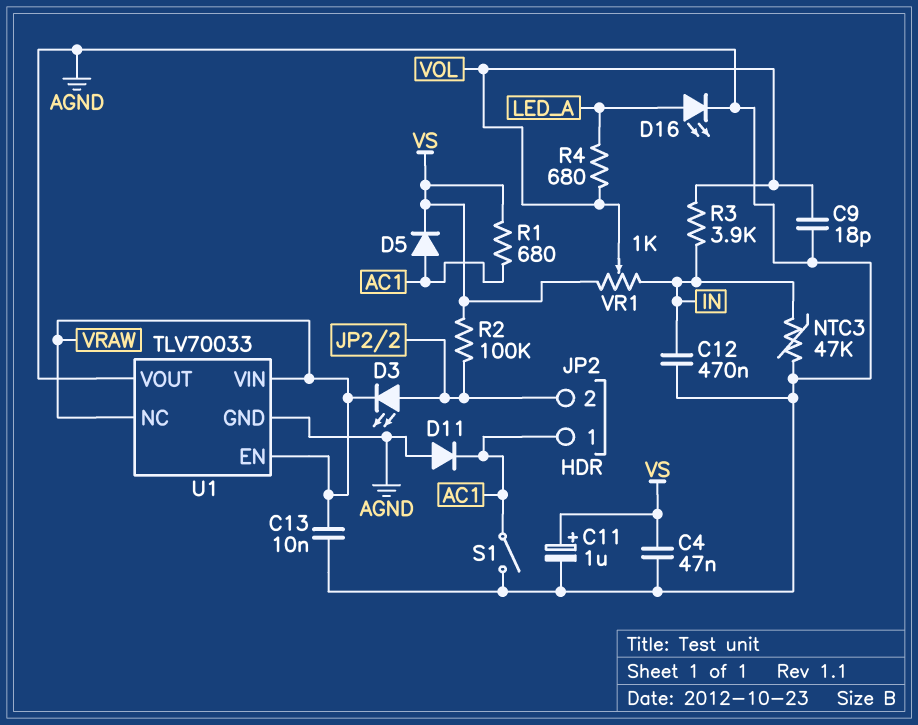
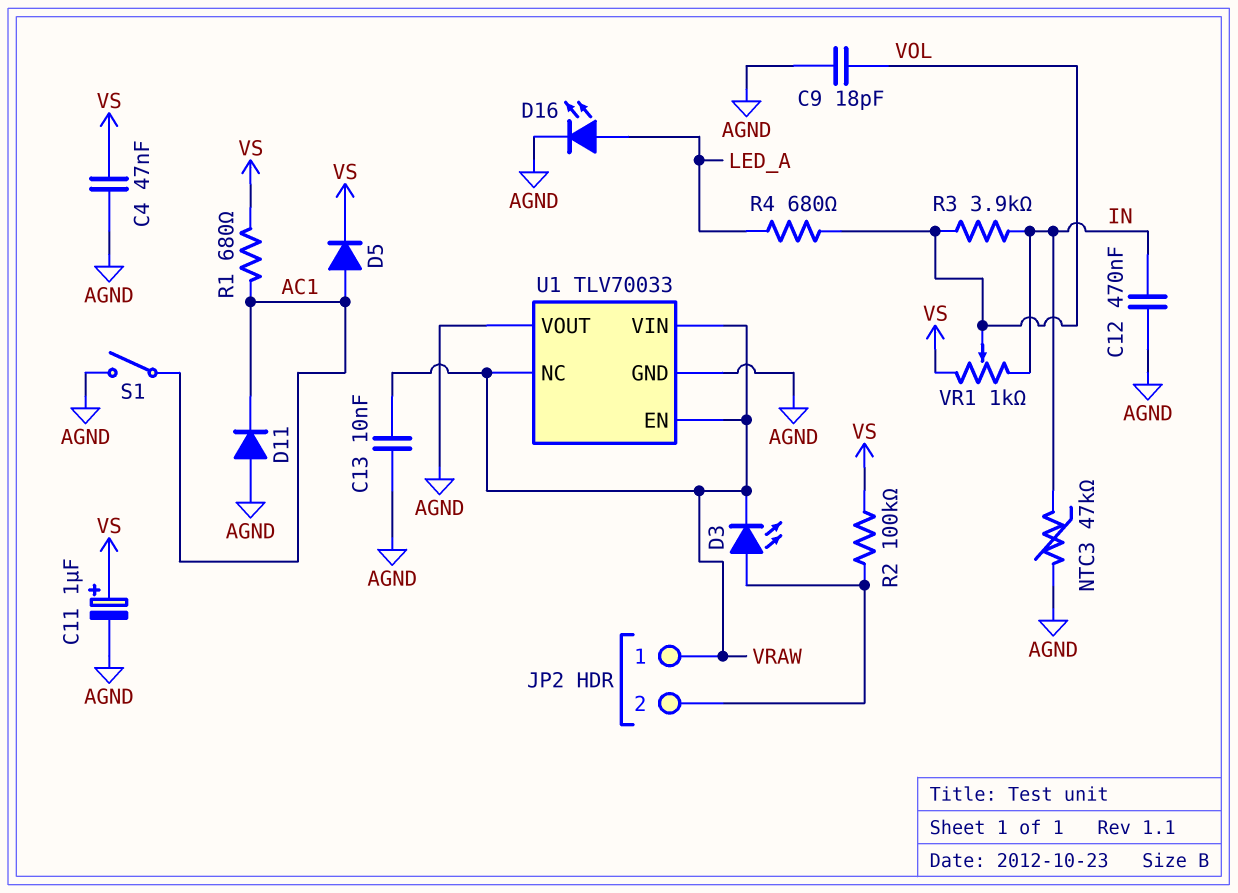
JP2 pin 1: AC1 -> VRAW

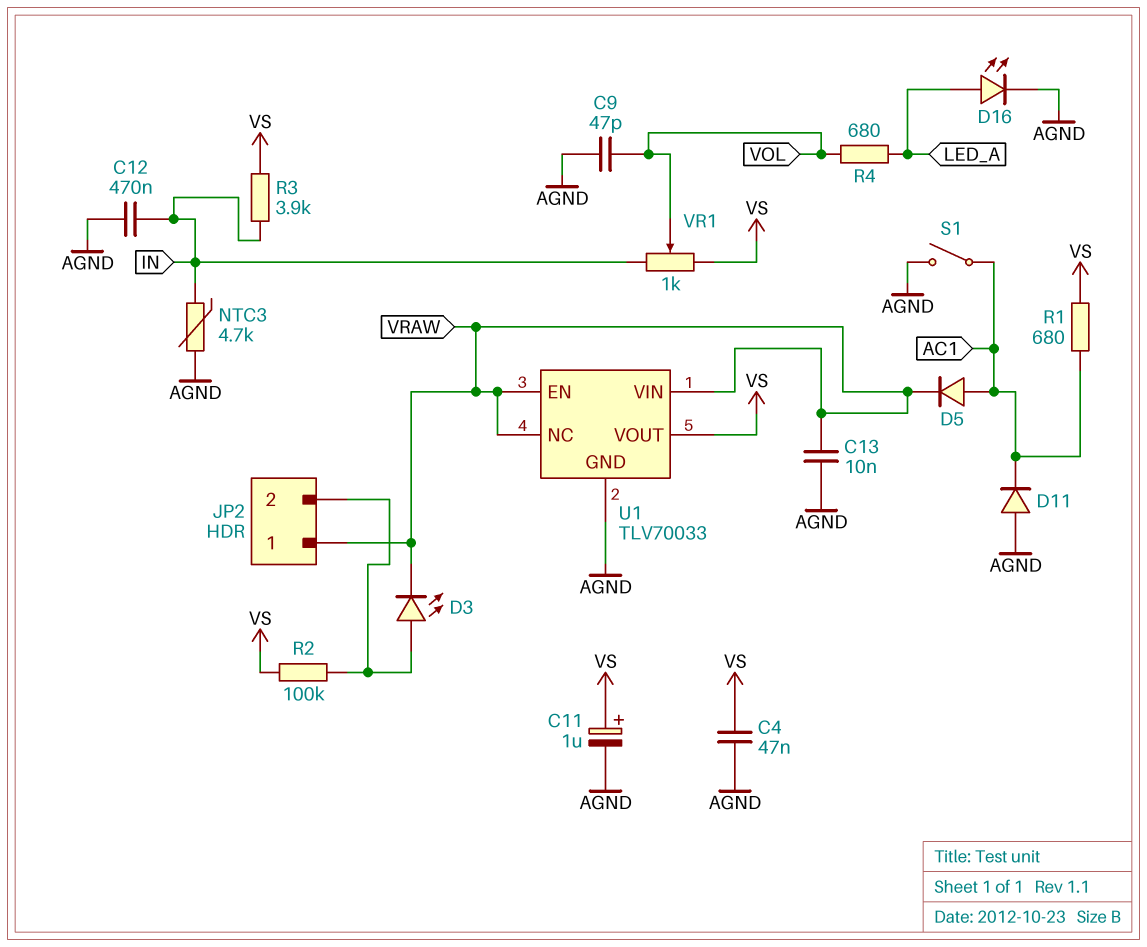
C9: 18pF (AGND, VOL) -> 47pF (AGND, VOL)
D5: diode (A AC1, K VS) -> diode (A AC1, K VRAW)
NTC3: 47k (AGND, IN) -> 4.7k (AGND, IN)
R3: 3.9k (IN, VOL) -> 3.9k (IN, VS)
U1 pin VOUT: AGND -> VS

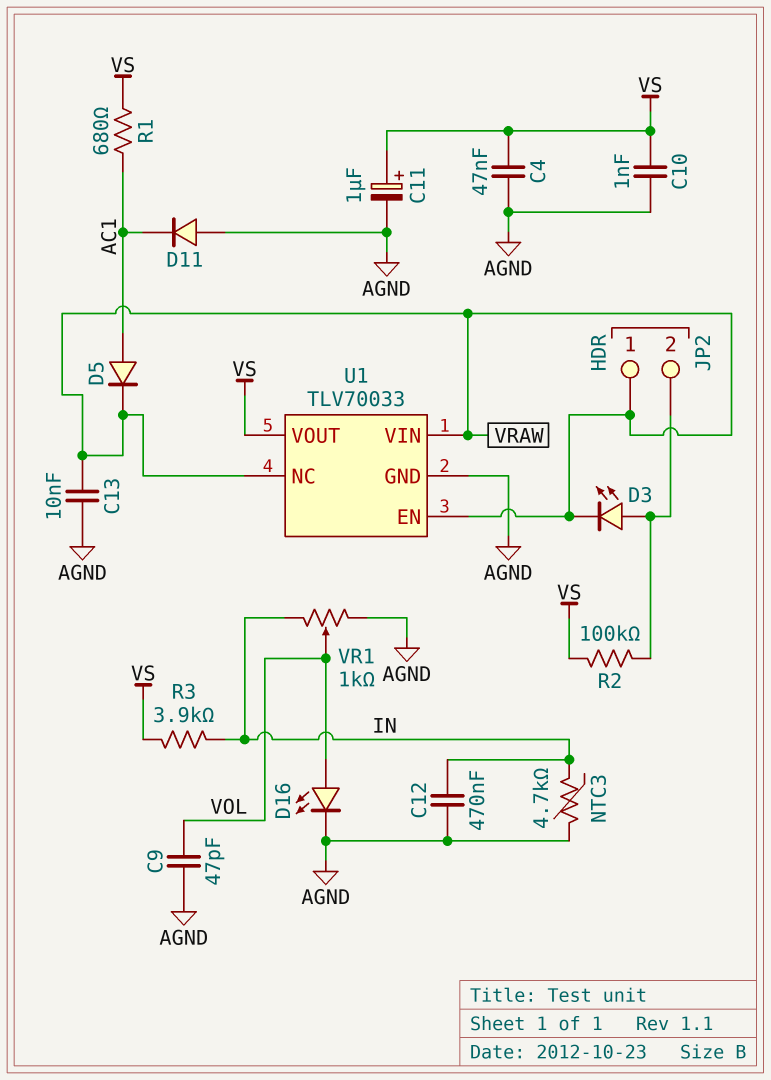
C10: none -> 1nF (AGND, VS)
D16: LED (A LED_A, K AGND) -> LED (A VOL, K AGND)
R4: 680 (LED_A, VOL) -> none
S1: switch (AC1, AGND) -> none
VR1: 1k (IN, VS, wiper VOL) -> 1k (AGND, IN, wiper VOL)

